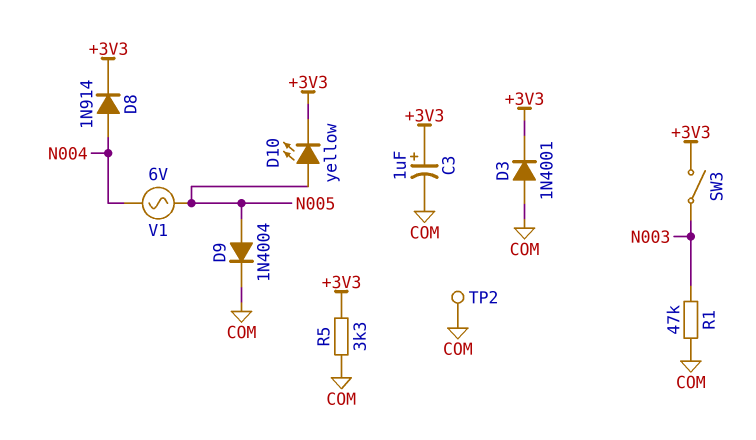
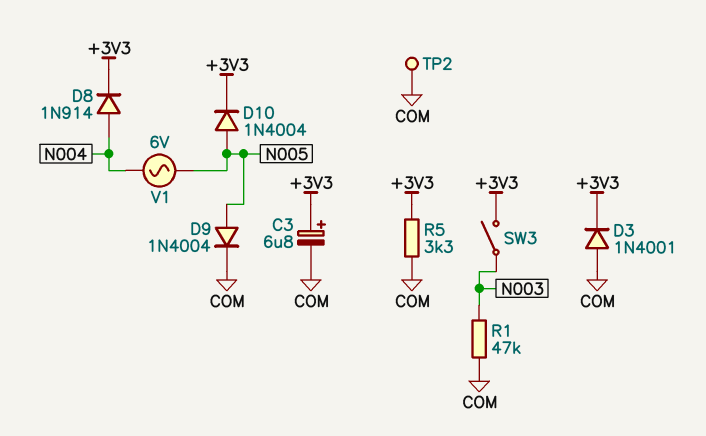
C3: 1uF (plus +3V3, minus COM) -> 6.8uF (plus +3V3, minus COM)
D10: LED yellow (A N005, K +3V3) -> diode 1N4004 (A N005, K +3V3)

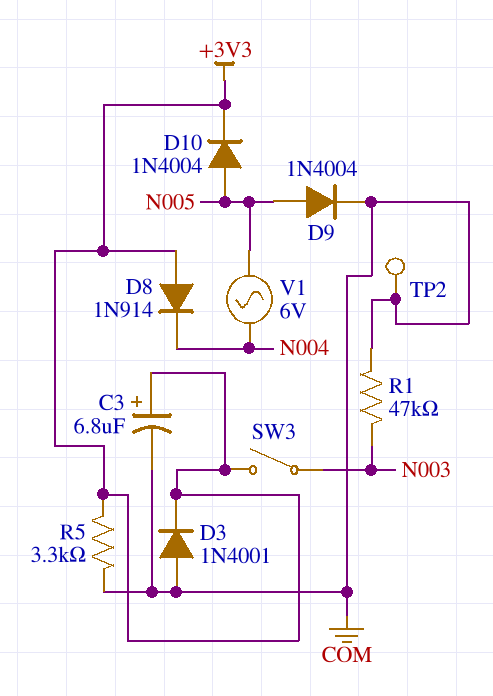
D8: diode 1N914 (A N004, K +3V3) -> diode 1N914 (A +3V3, K N004)

